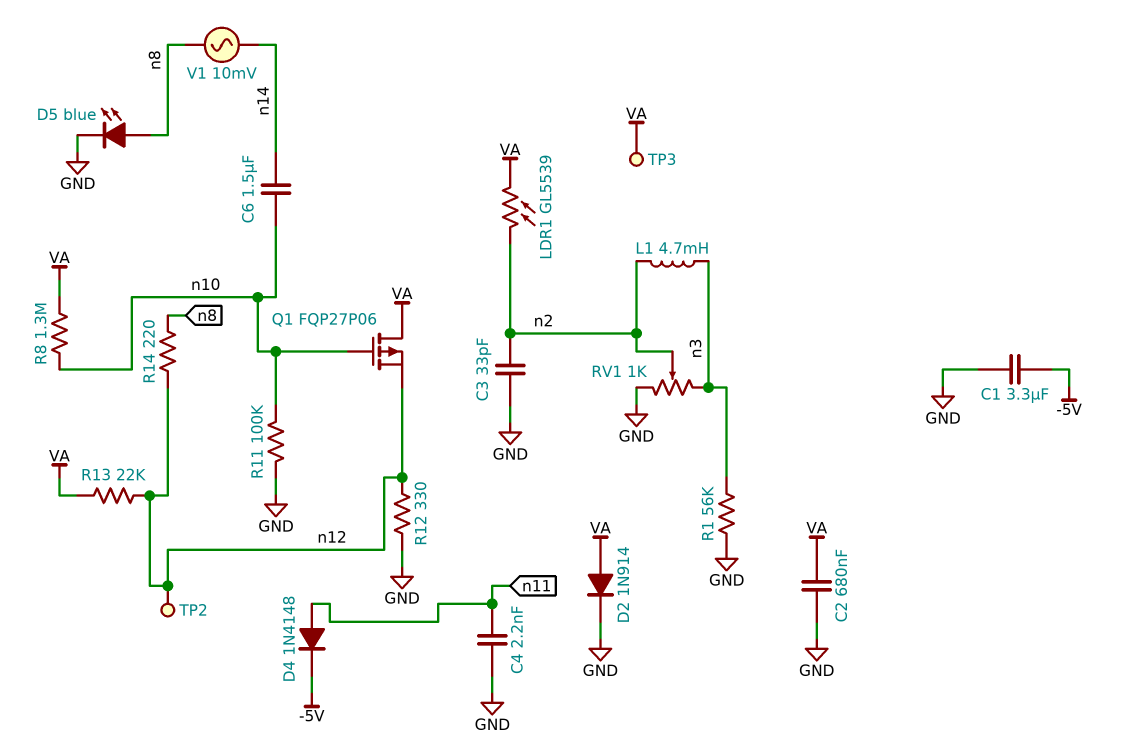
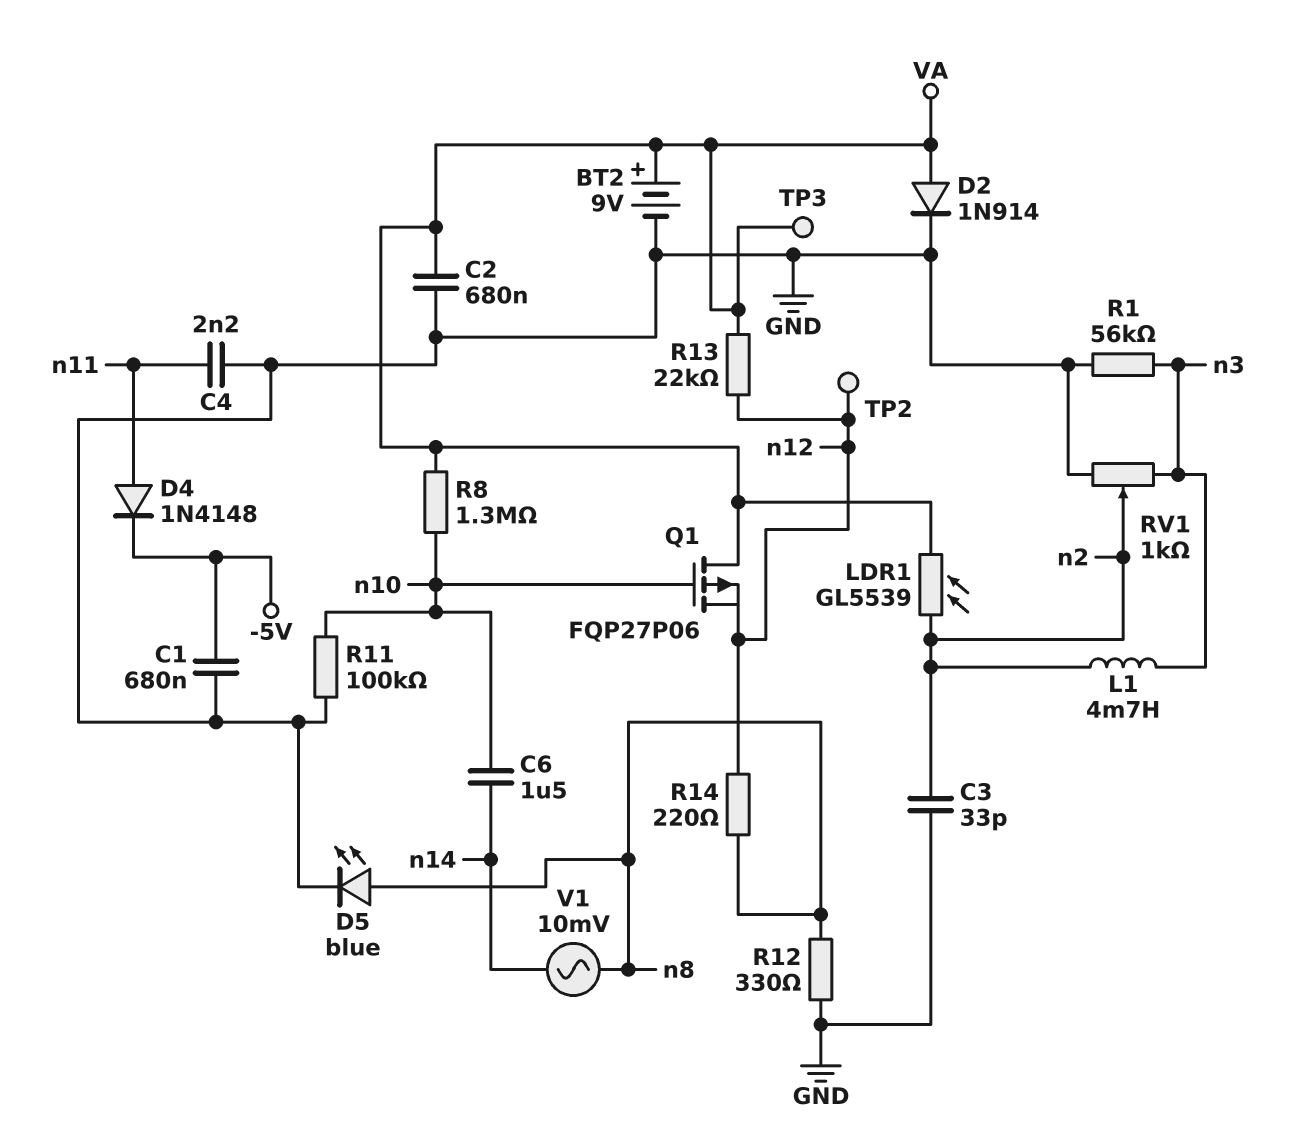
BT2: none -> 9V (plus VA, minus GND)
C1: 3.3uF (-5V, GND) -> 680nF (-5V, GND)
R12: 330 (GND, n12) -> 330 (GND, n8)

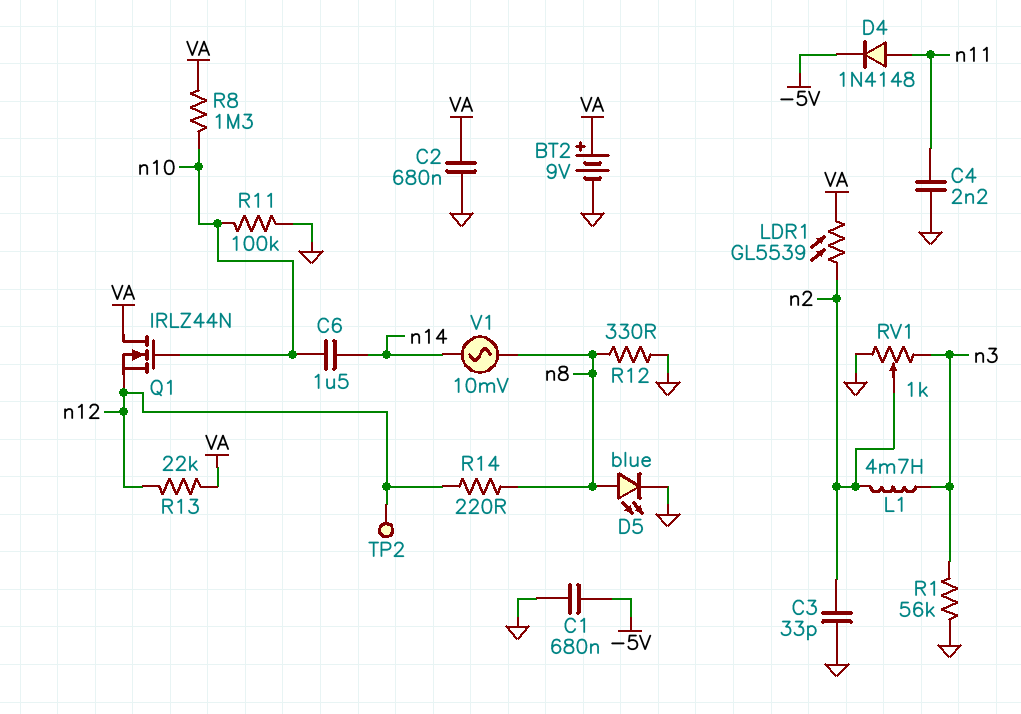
D2: diode 1N914 (A VA, K GND) -> none
Q1: PMOS FQP27P06 (G n10, D VA, S n12) -> NMOS IRLZ44N (G n10, D VA, S n12)
TP3: test point (VA) -> none

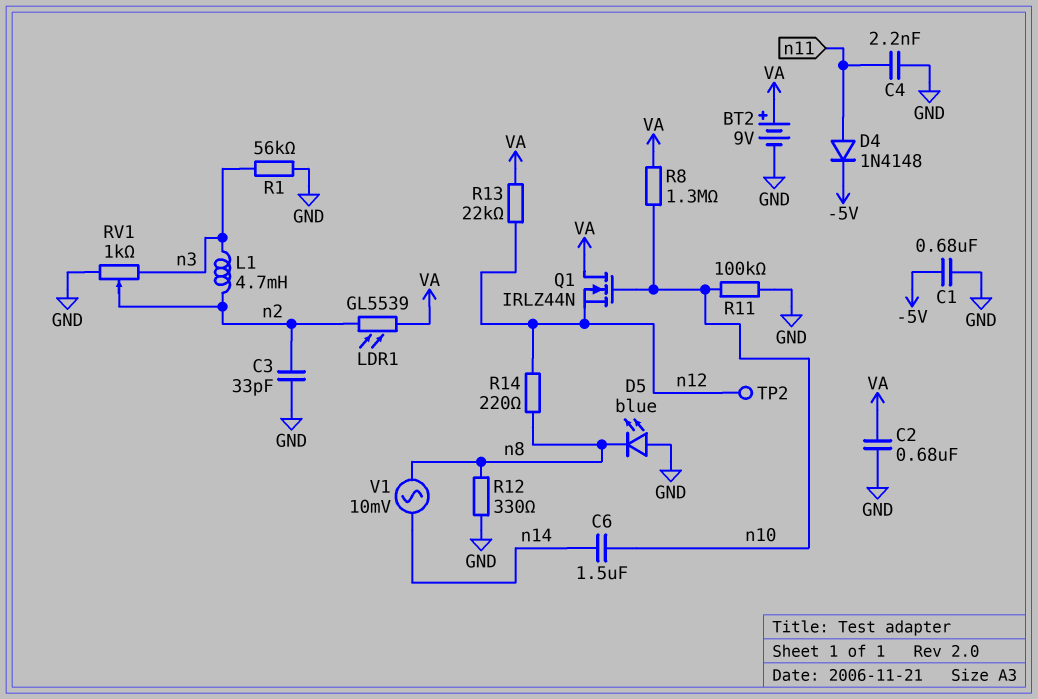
D5: LED blue (A n8, K GND) -> LED blue (A GND, K n8)

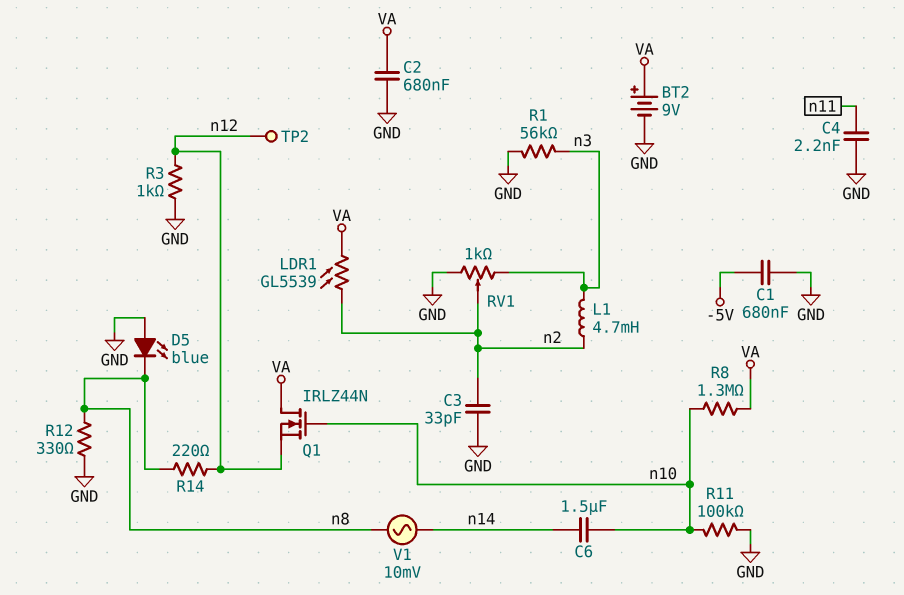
D4: diode 1N4148 (A n11, K -5V) -> none
R3: none -> 1k (GND, n12)
R13: 22k (VA, n12) -> none

